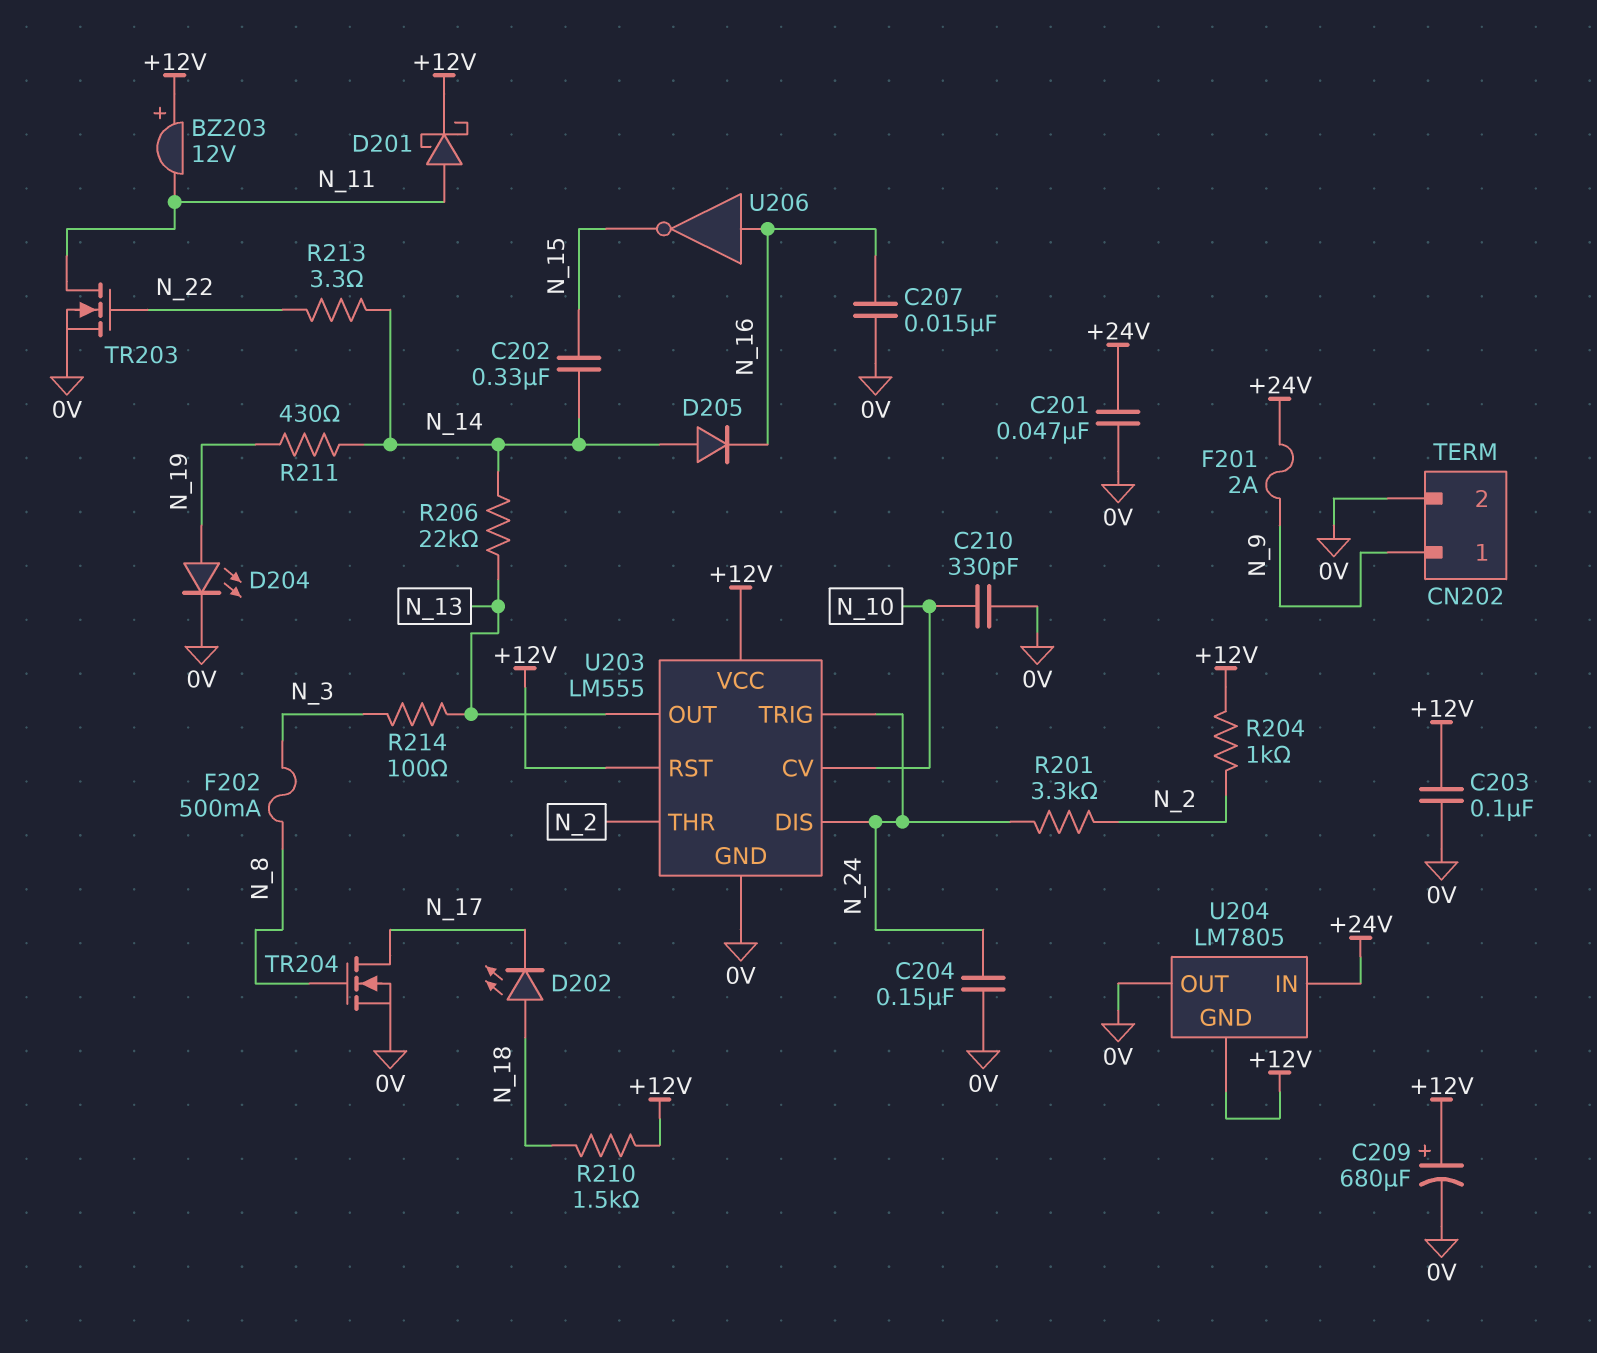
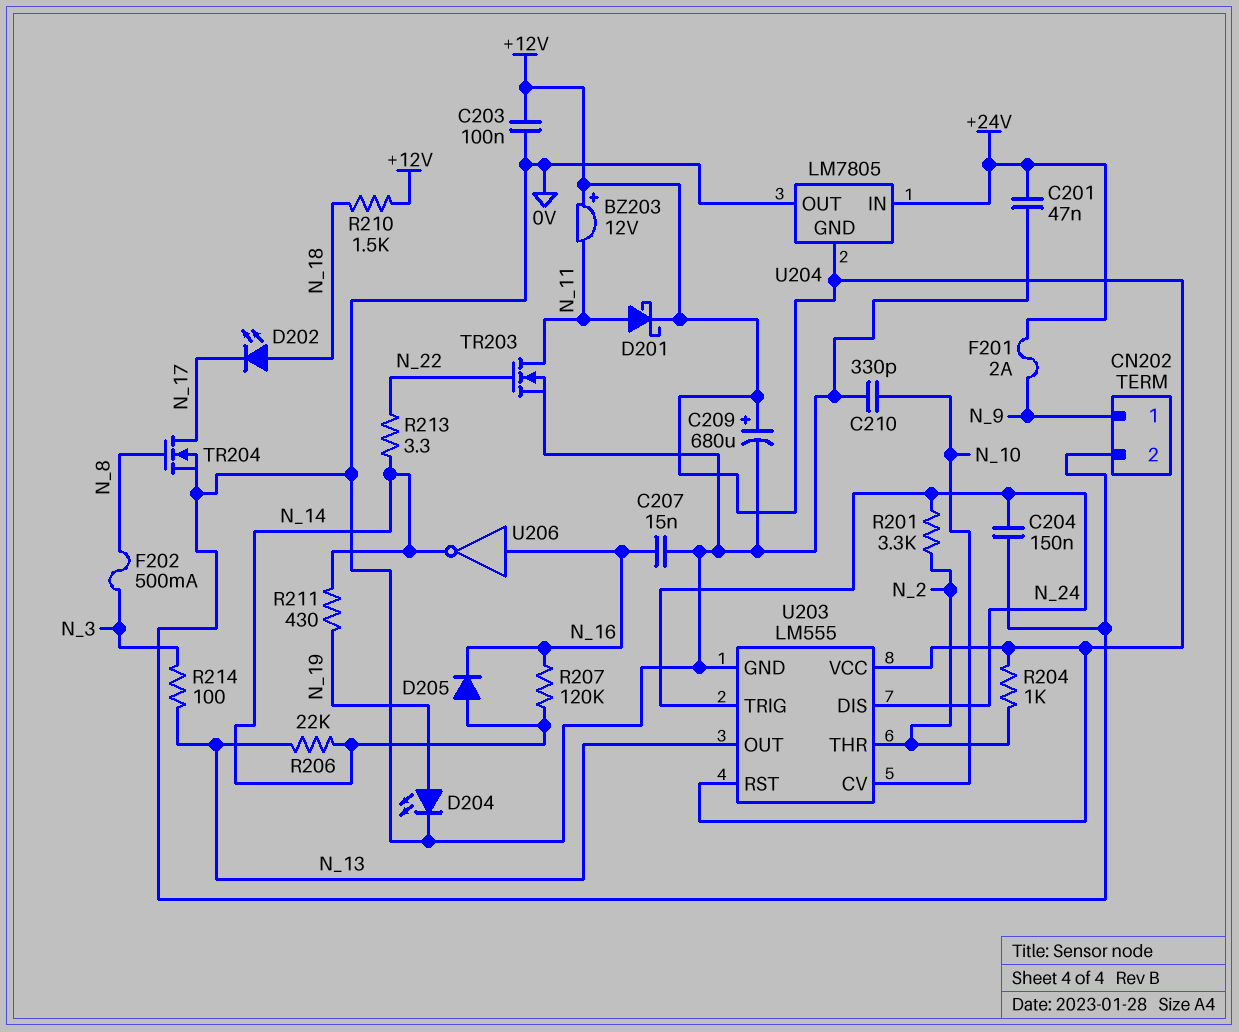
C202: 330nF (N_14, N_15) -> none
R207: none -> 120k (N_14, N_16)
U206: NOT (in N_16, out N_15) -> NOT (in N_16, out N_14)

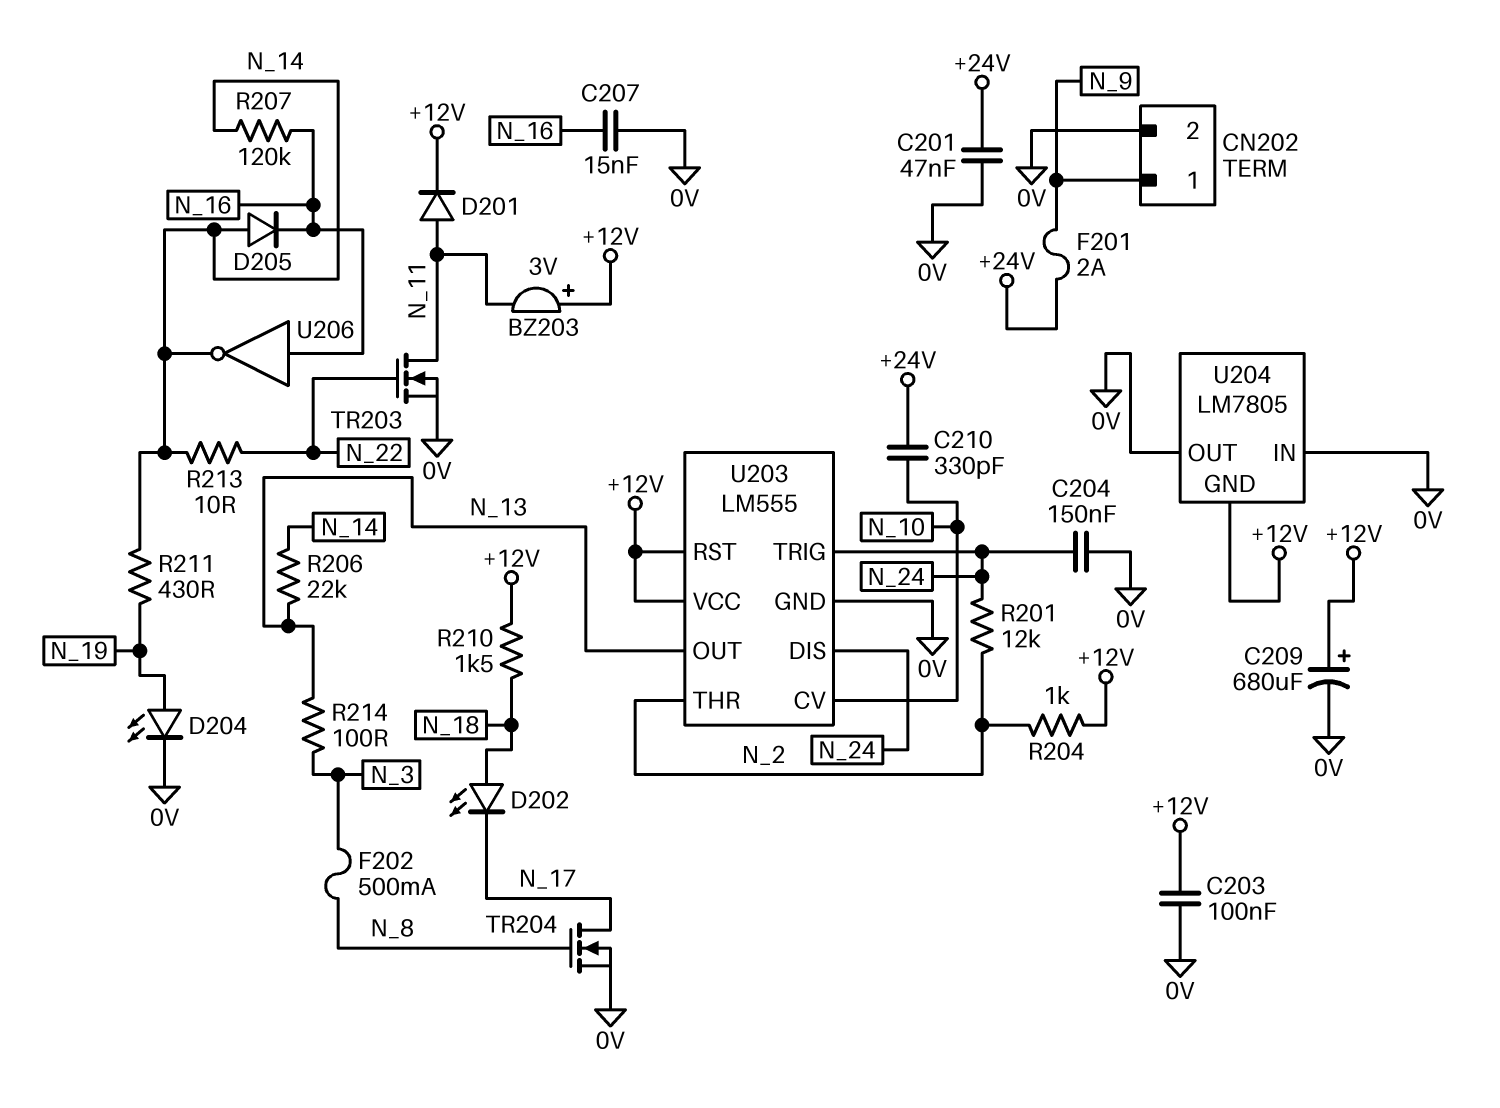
BZ203: buzzer 12V (plus +12V, minus N_11) -> buzzer 3V (plus +12V, minus N_11)
C210: 330pF (0V, N_10) -> 330pF (+24V, N_10)
D201: schottky (A N_11, K +12V) -> diode (A N_11, K +12V)
R201: 3.3k (N_2, N_24) -> 12k (N_2, N_24)
R213: 3.3 (N_14, N_22) -> 10 (N_14, N_22)
U204 pin IN: +24V -> 0V

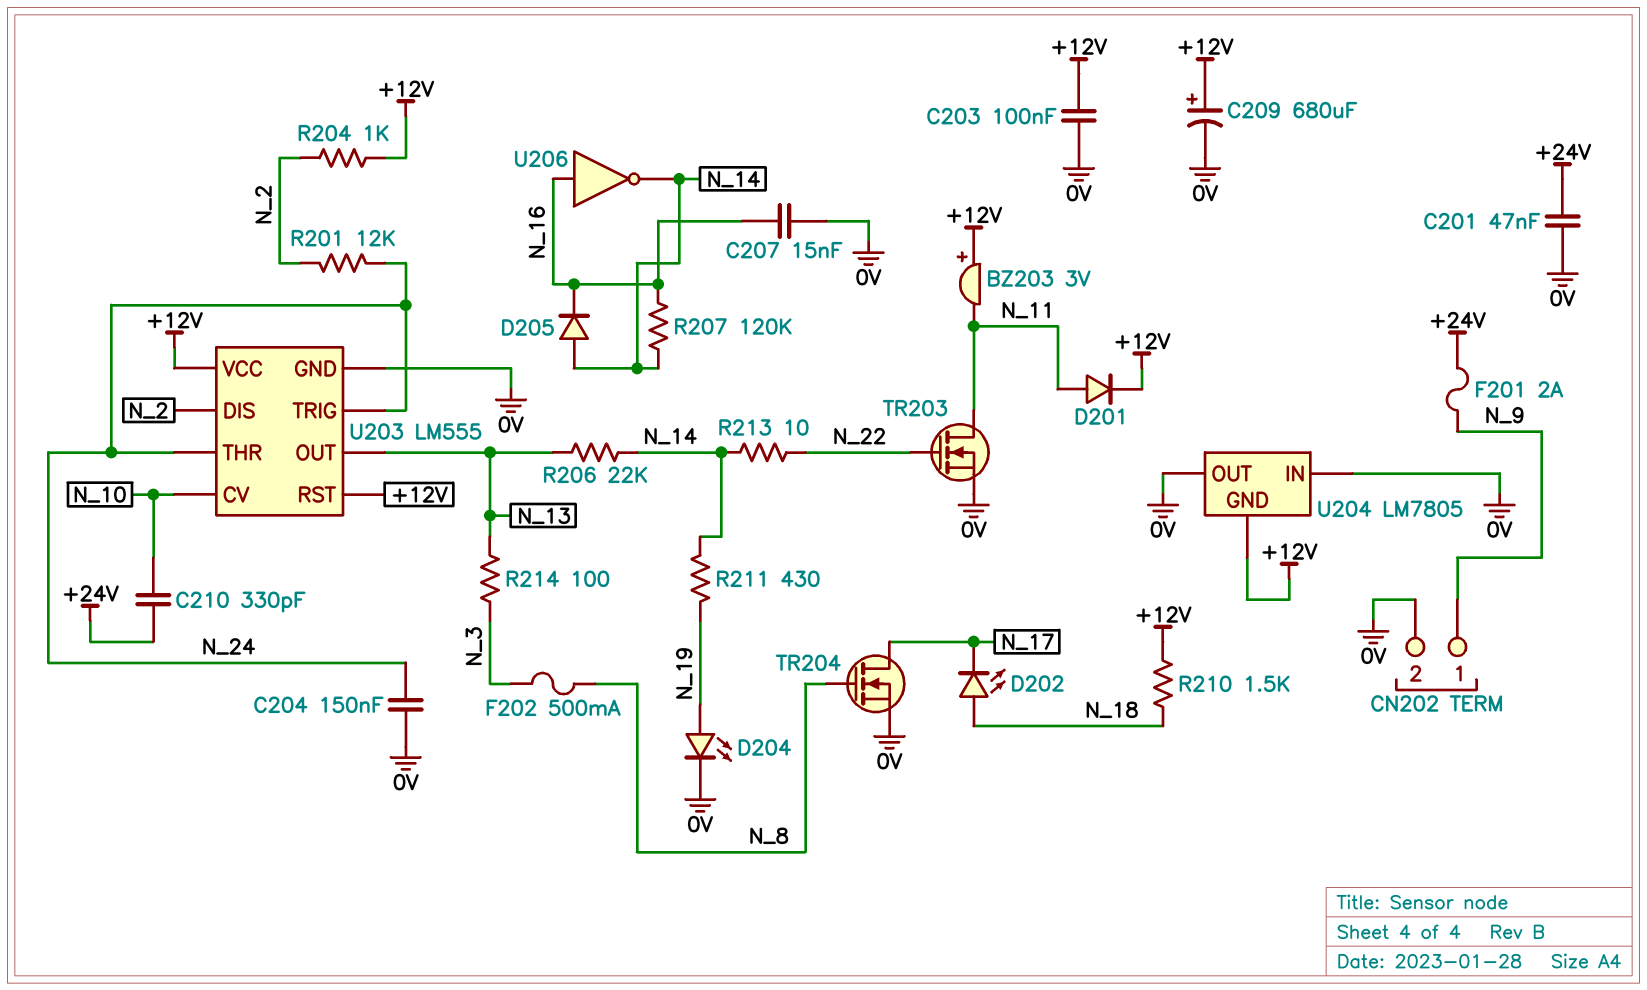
U203 pin DIS: N_24 -> N_2
U203 pin THR: N_2 -> N_24

